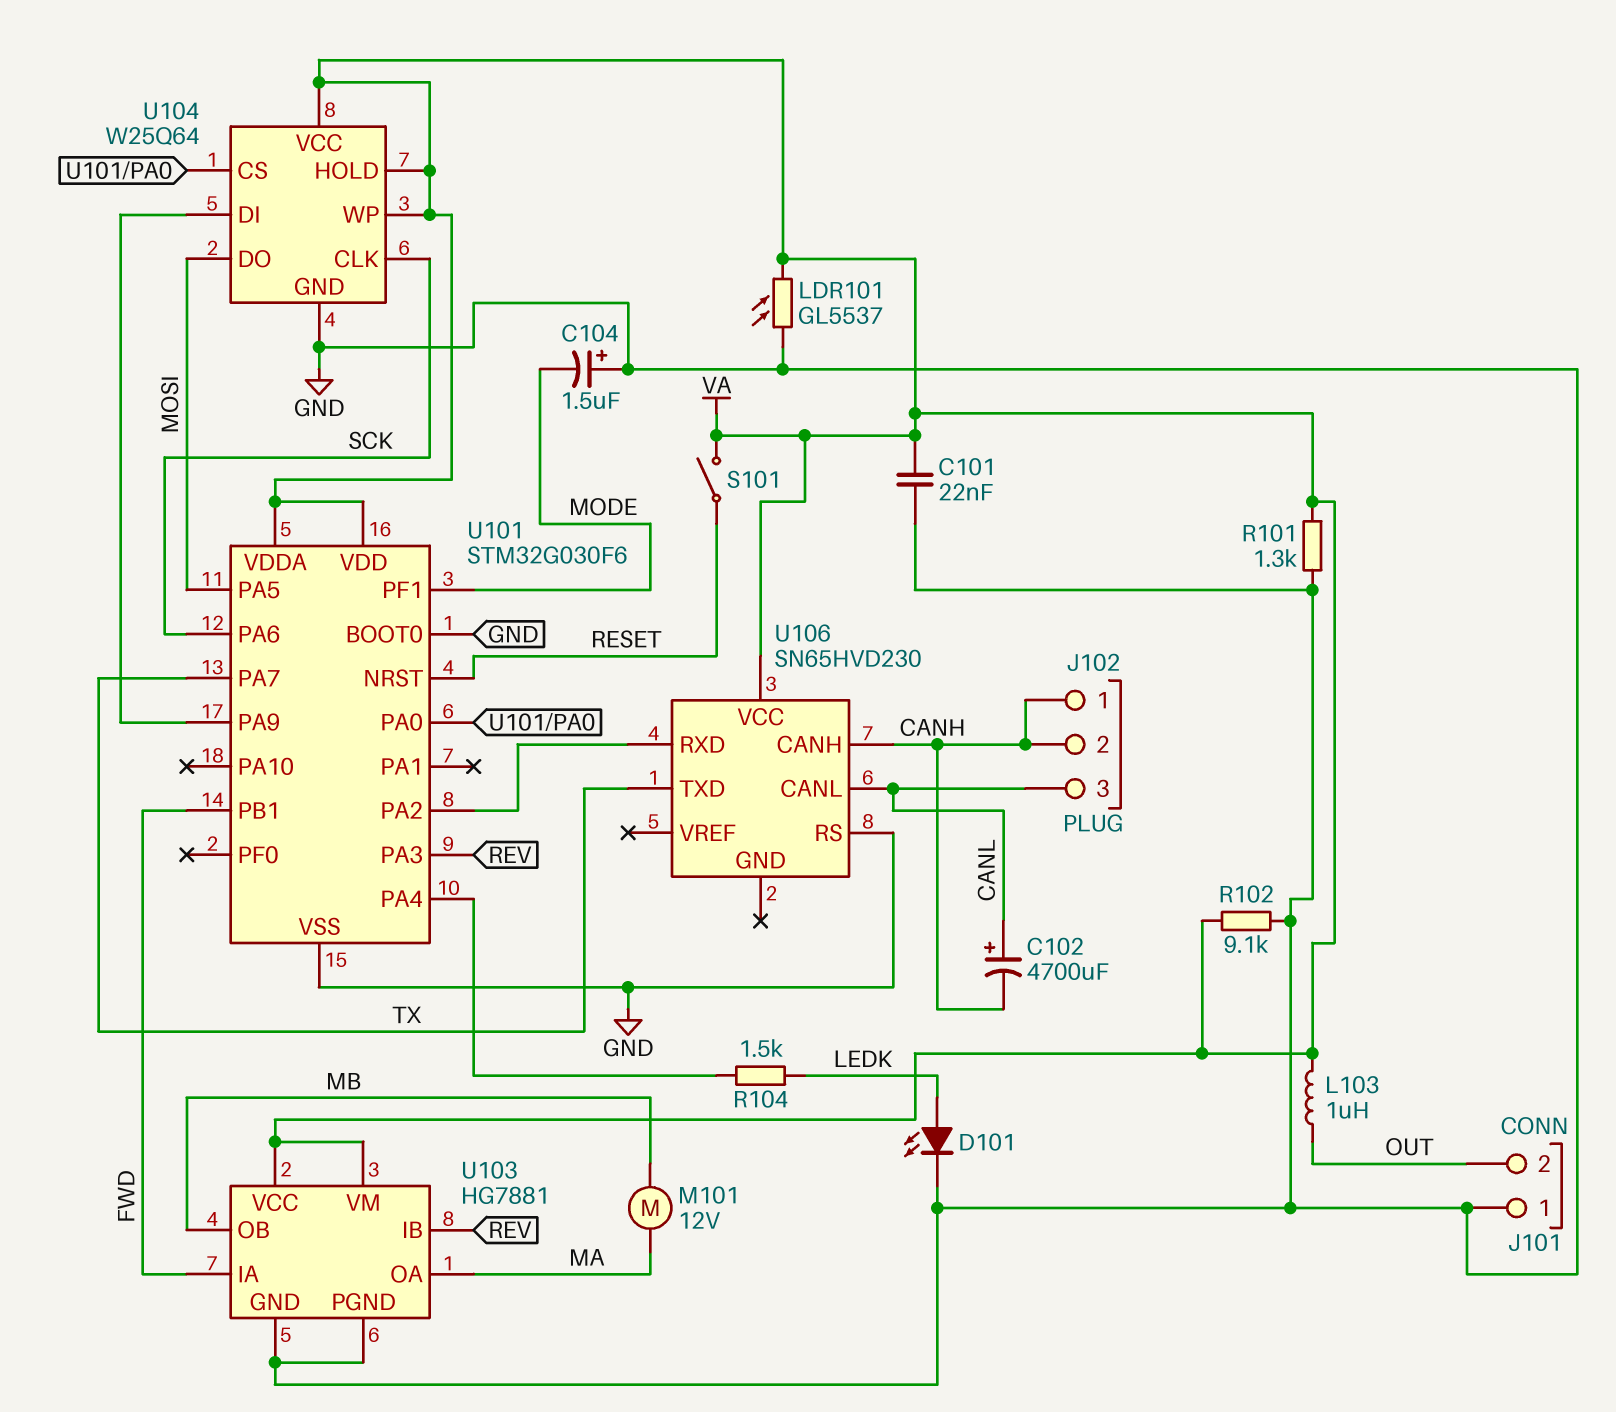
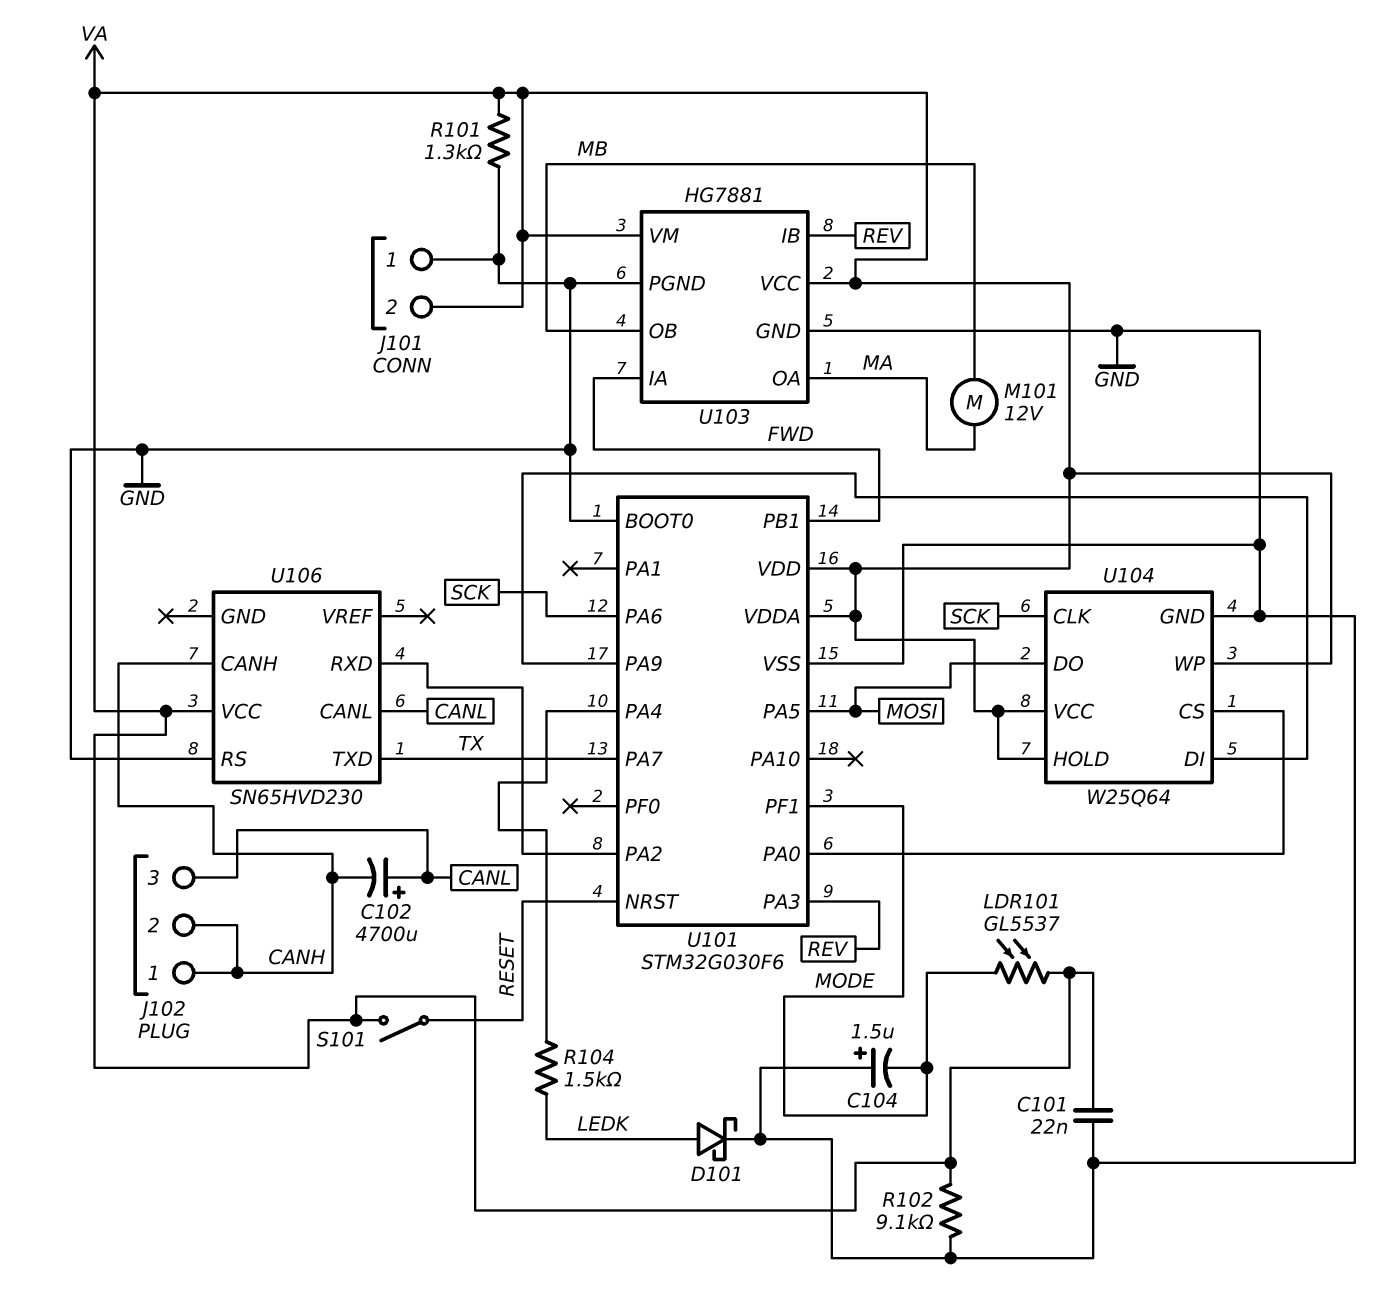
D101: LED (A LEDK, K GND) -> schottky (A LEDK, K GND)
J101 pin 2: OUT -> VA
L103: 1uH (OUT, VA) -> none
LDR101: GL5537 (GND, VA) -> GL5537 (MODE, VA)

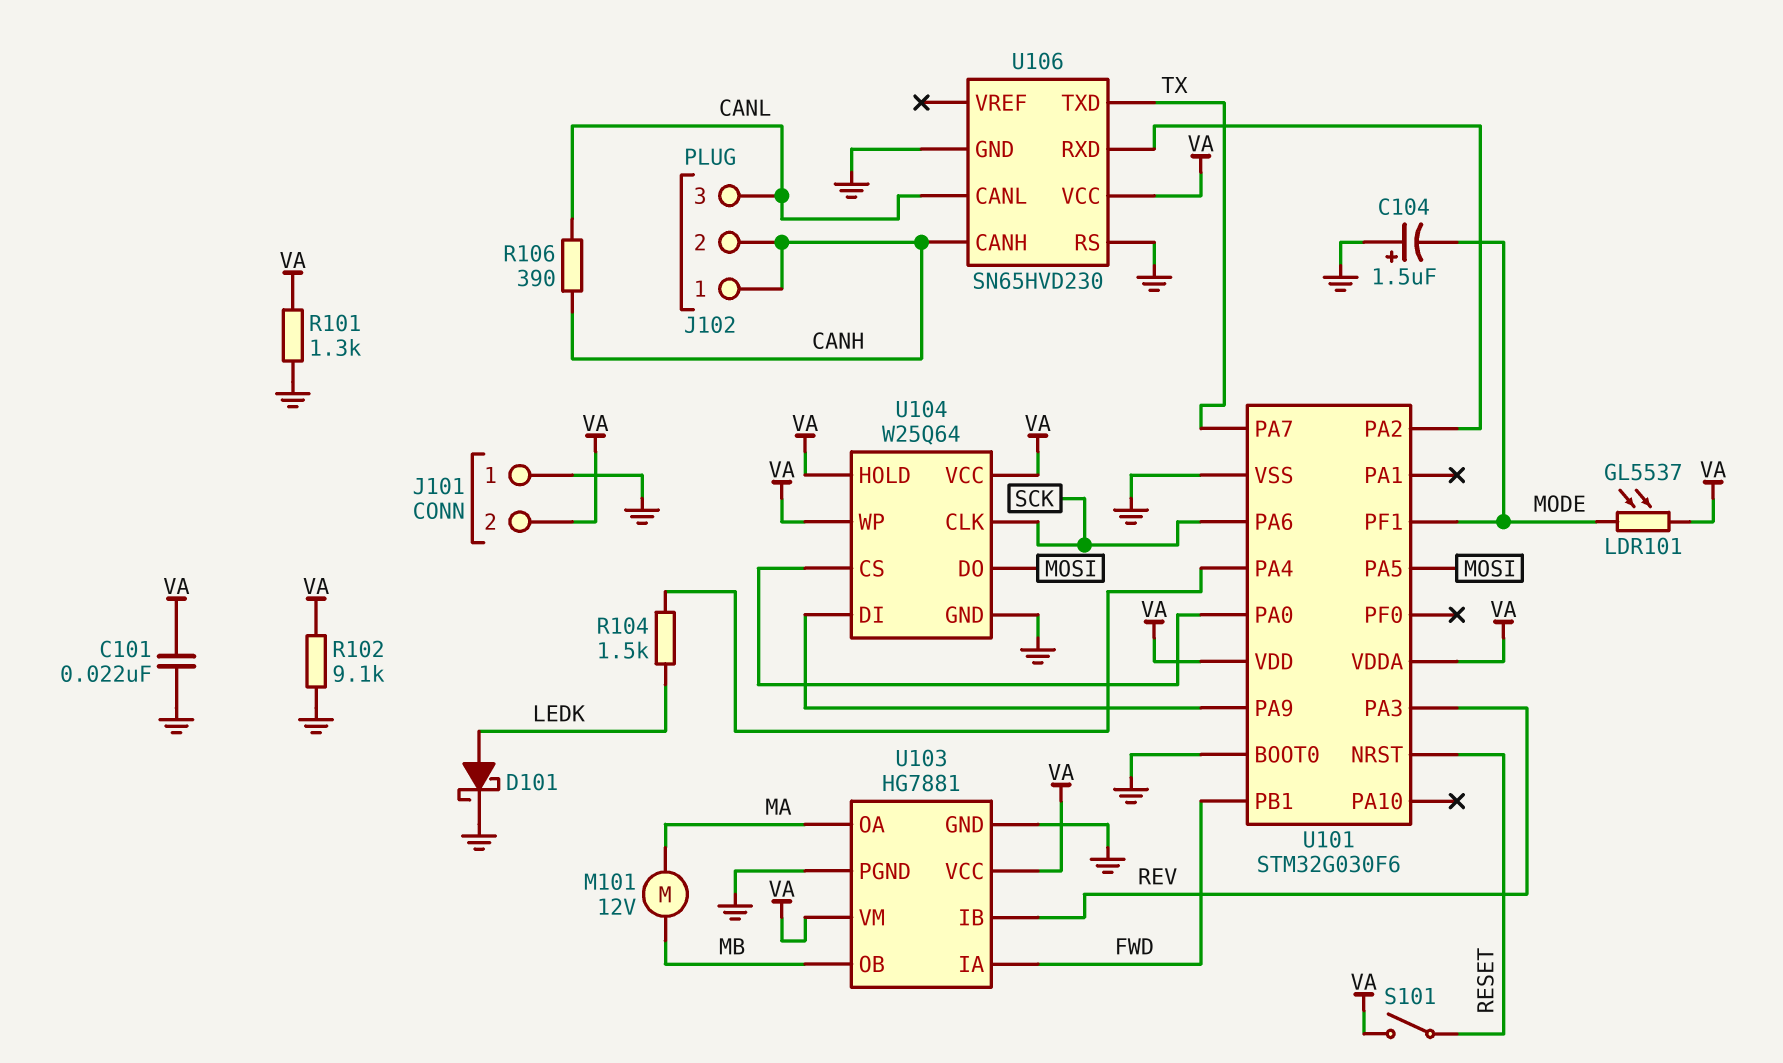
C102: 4700uF (plus CANL, minus CANH) -> none
R106: none -> 390 (CANH, CANL)
U106 pin GND: none -> GND

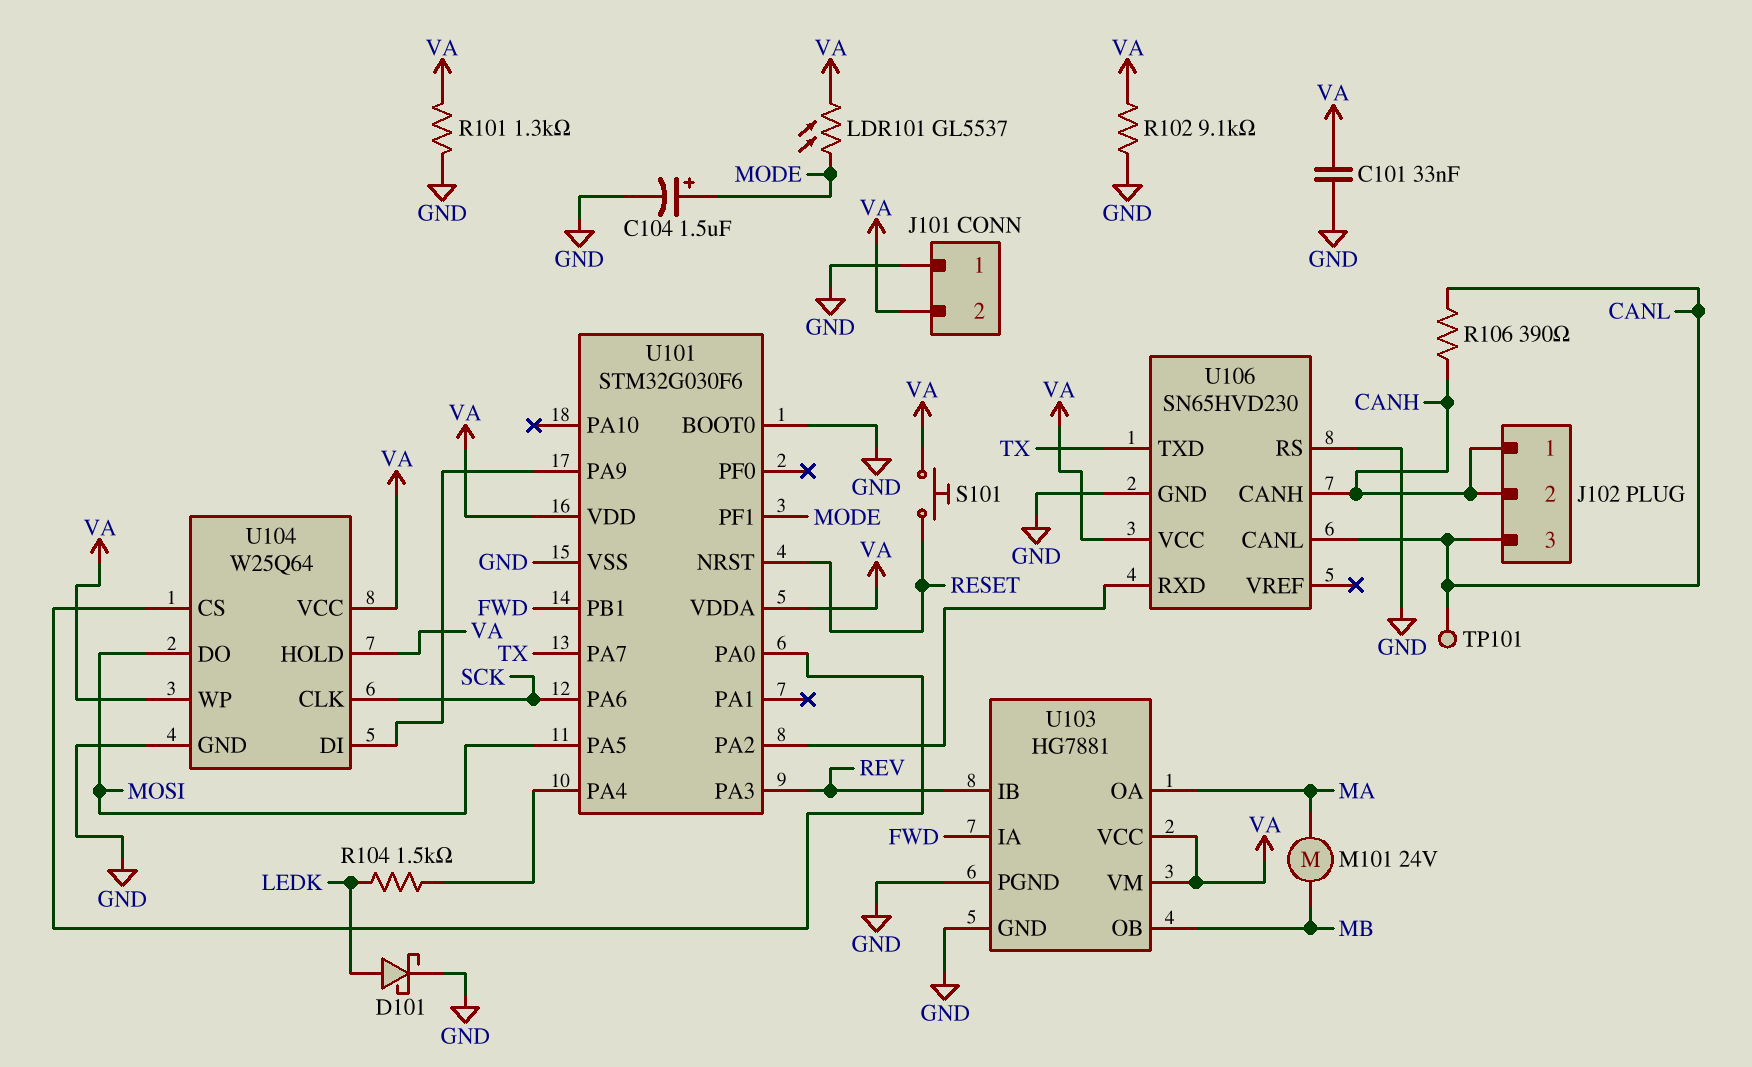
C101: 22nF (GND, VA) -> 33nF (GND, VA)
C104: 1.5uF (plus GND, minus MODE) -> 1.5uF (plus MODE, minus GND)
M101: motor 12V (MA, MB) -> motor 24V (MA, MB)
S101: switch (RESET, VA) -> button (RESET, VA)
TP101: none -> test point (CANL)

